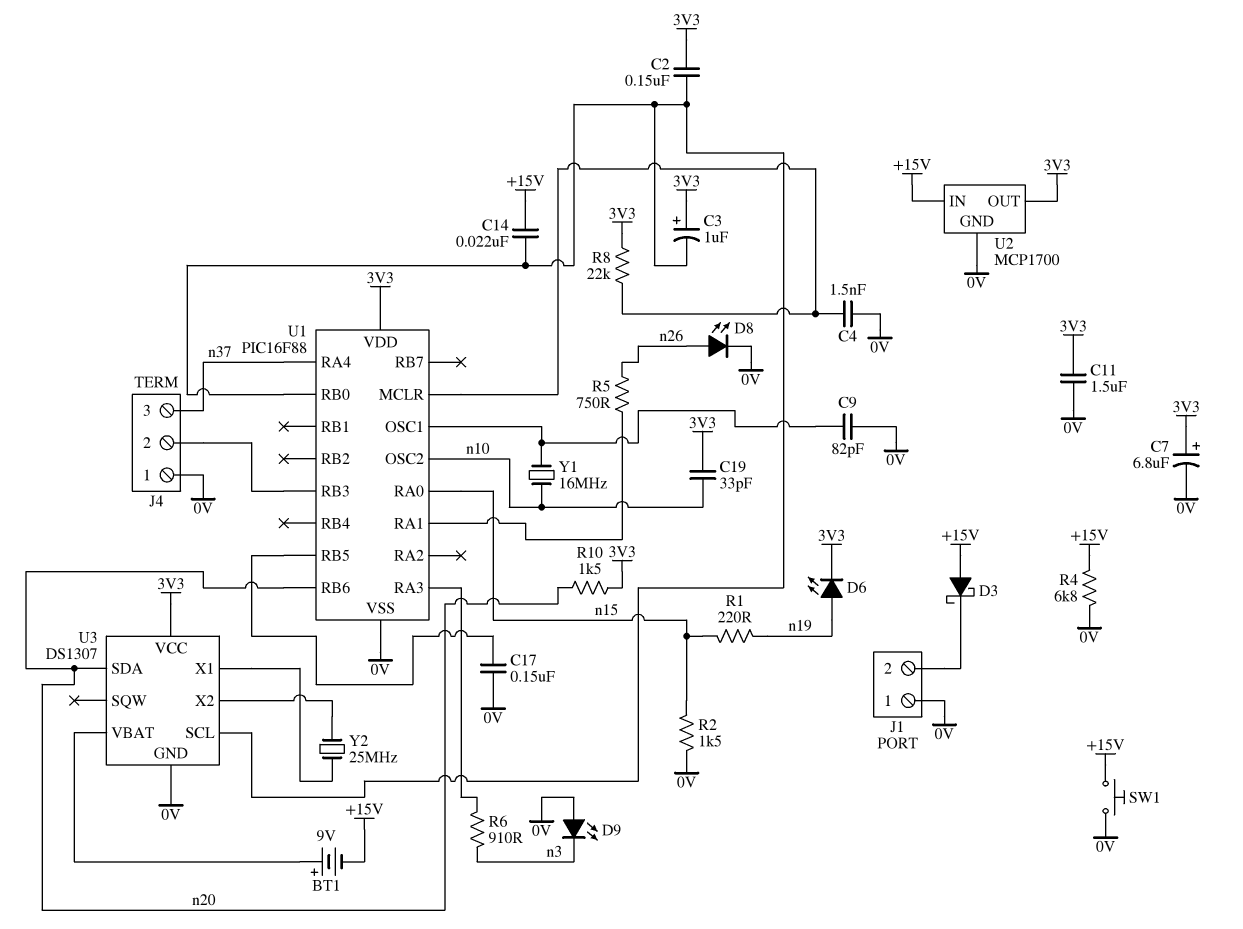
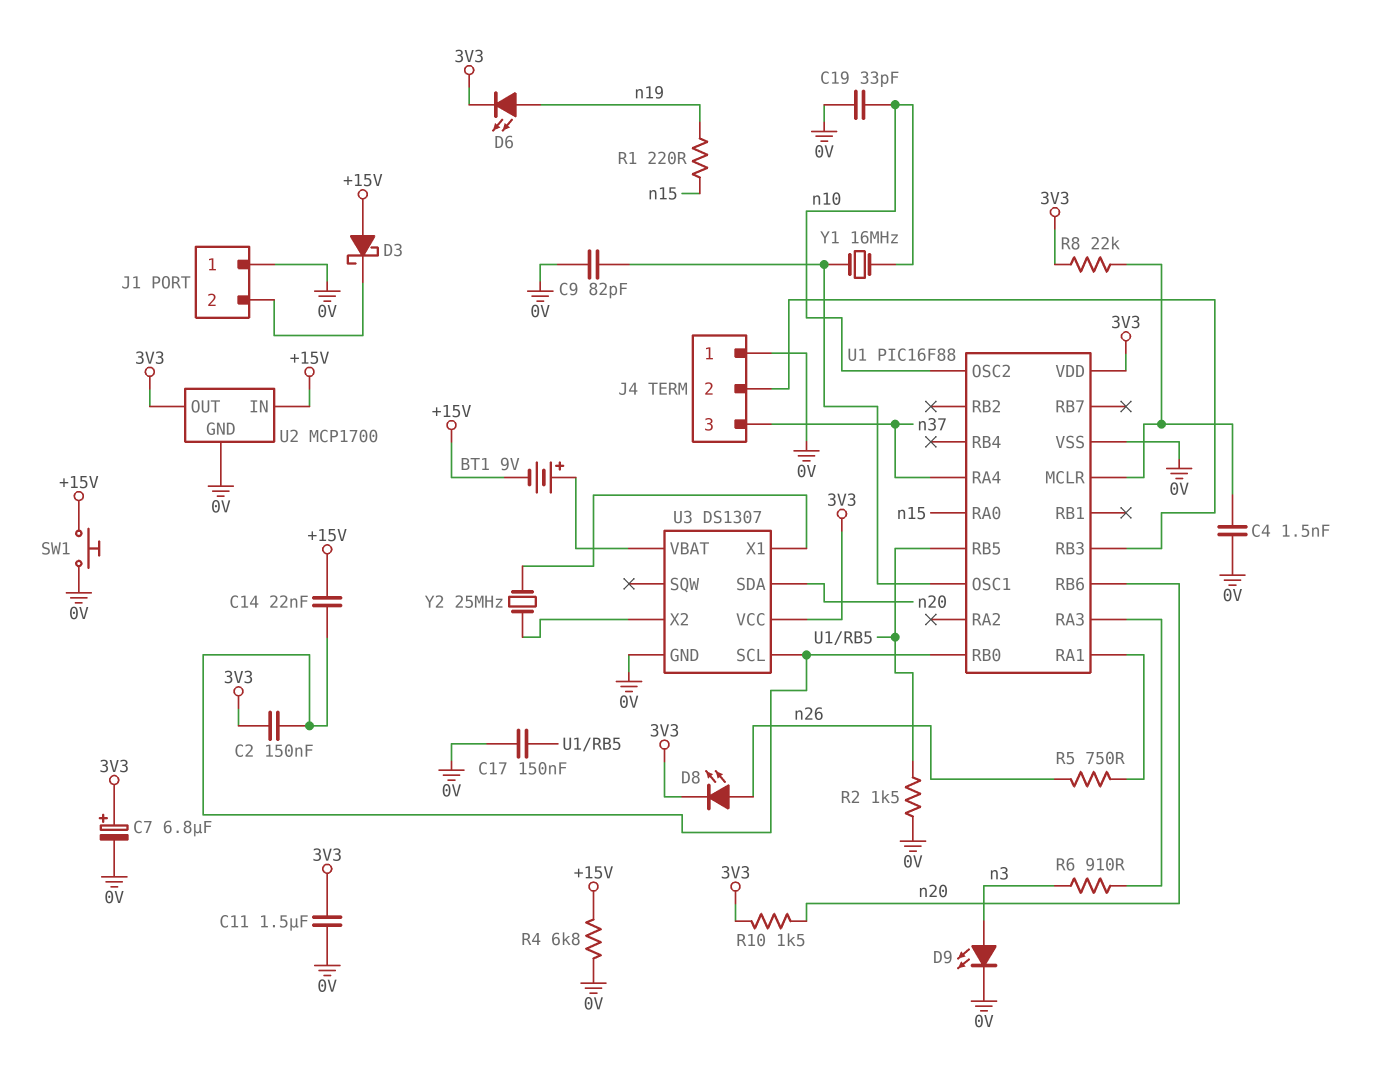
C3: 1uF (plus 3V3, minus U1/RB0) -> none
C19: 33pF (3V3, n10) -> 33pF (0V, n10)
D8: LED (A n26, K 0V) -> LED (A n26, K 3V3)
D9: LED (A 0V, K n3) -> LED (A n3, K 0V)
R2: 1.5k (0V, n15) -> 1.5k (0V, U1/RB5)

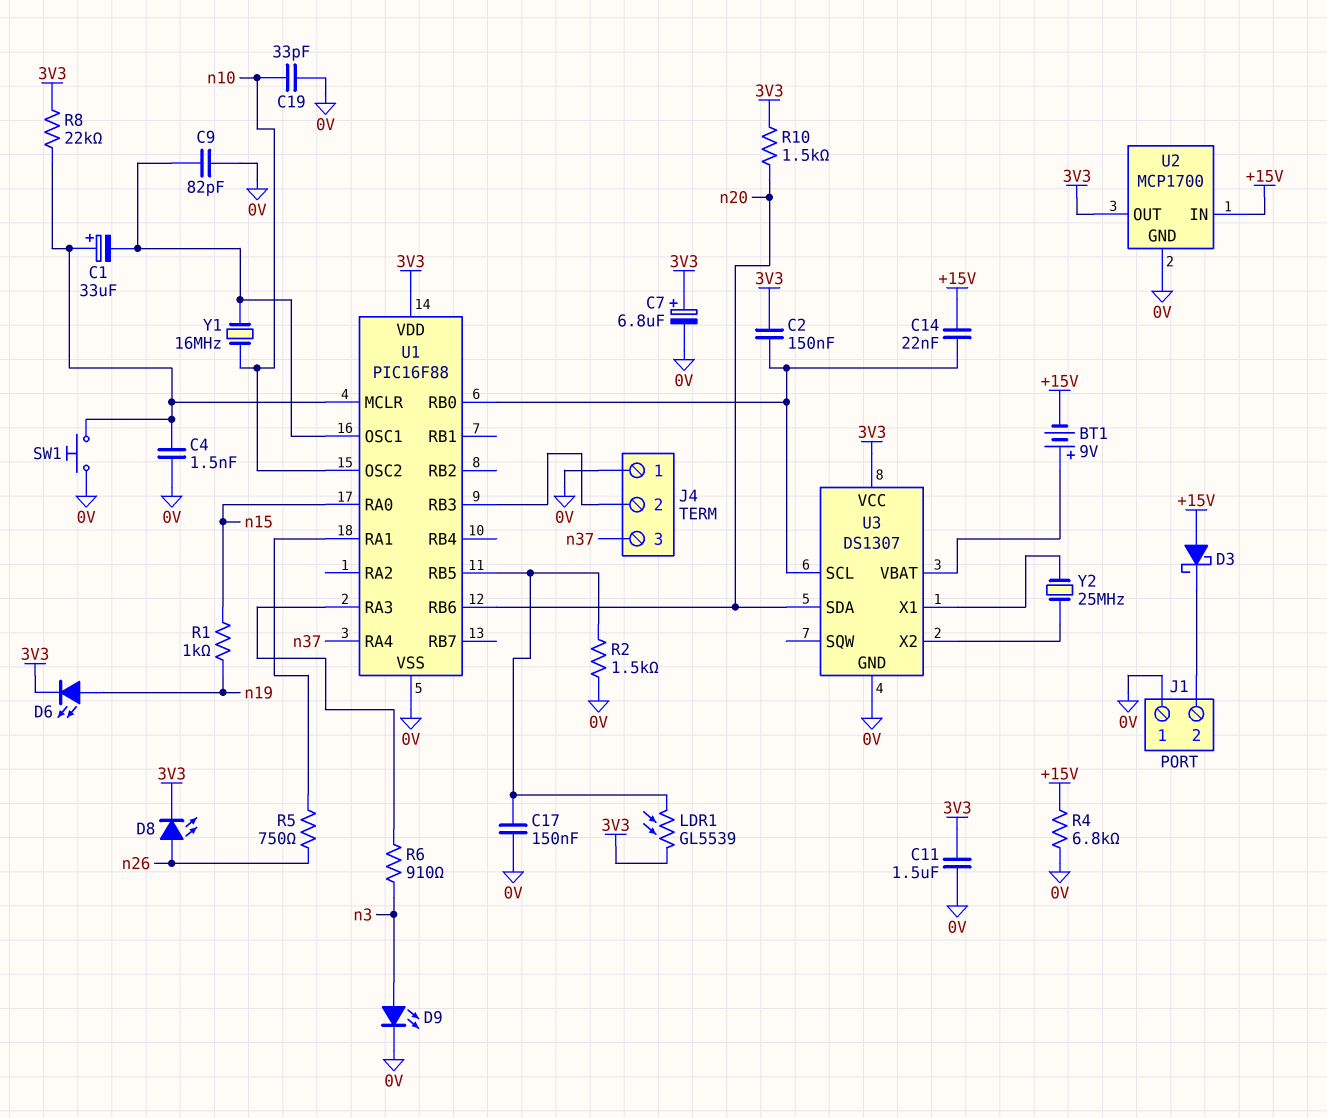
C1: none -> 33uF (plus U1/MCLR, minus U1/OSC1)
LDR1: none -> GL5539 (3V3, U1/RB5)
R1: 220 (n15, n19) -> 1k (n15, n19)
SW1: button (+15V, 0V) -> button (0V, U1/MCLR)

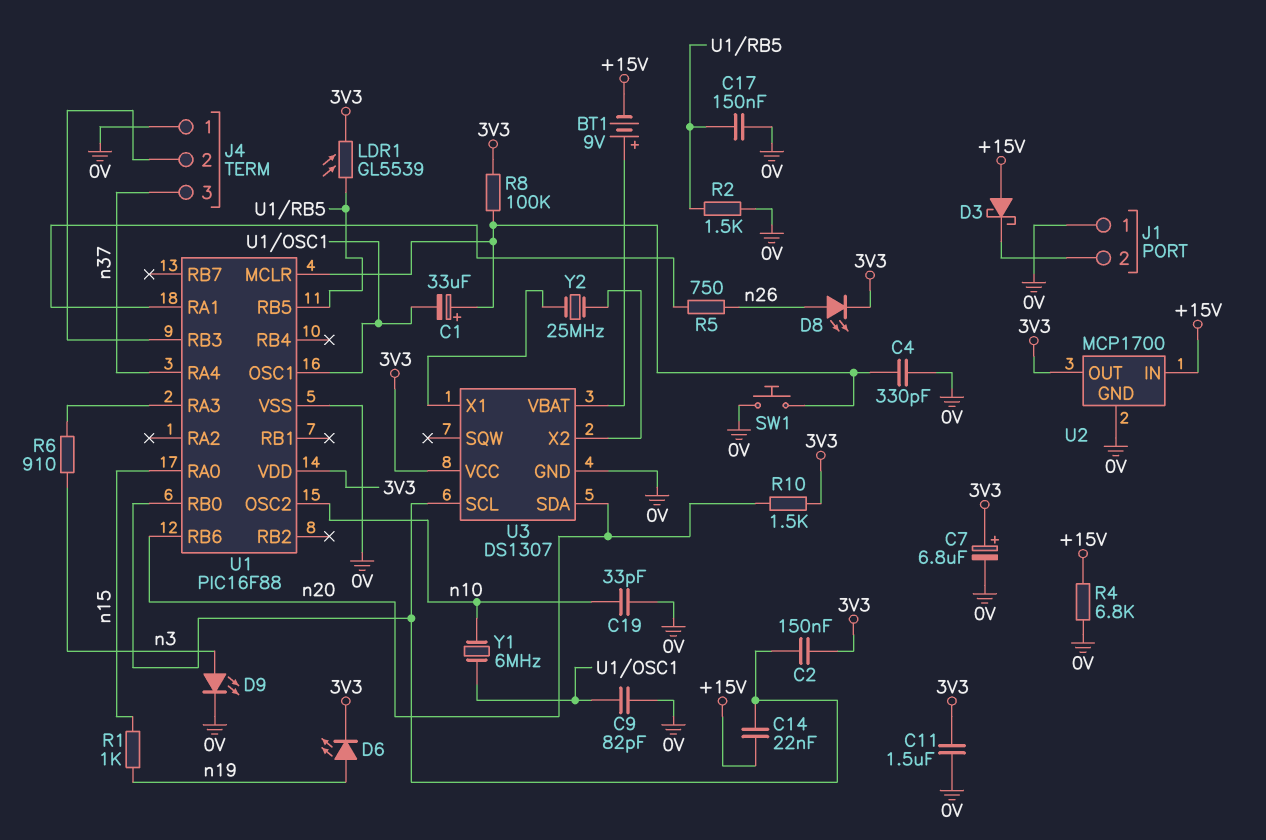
C4: 1.5nF (0V, U1/MCLR) -> 330pF (0V, U1/MCLR)
R8: 22k (3V3, U1/MCLR) -> 100k (3V3, U1/MCLR)
Y1: 16MHz (U1/OSC1, n10) -> 6MHz (U1/OSC1, n10)

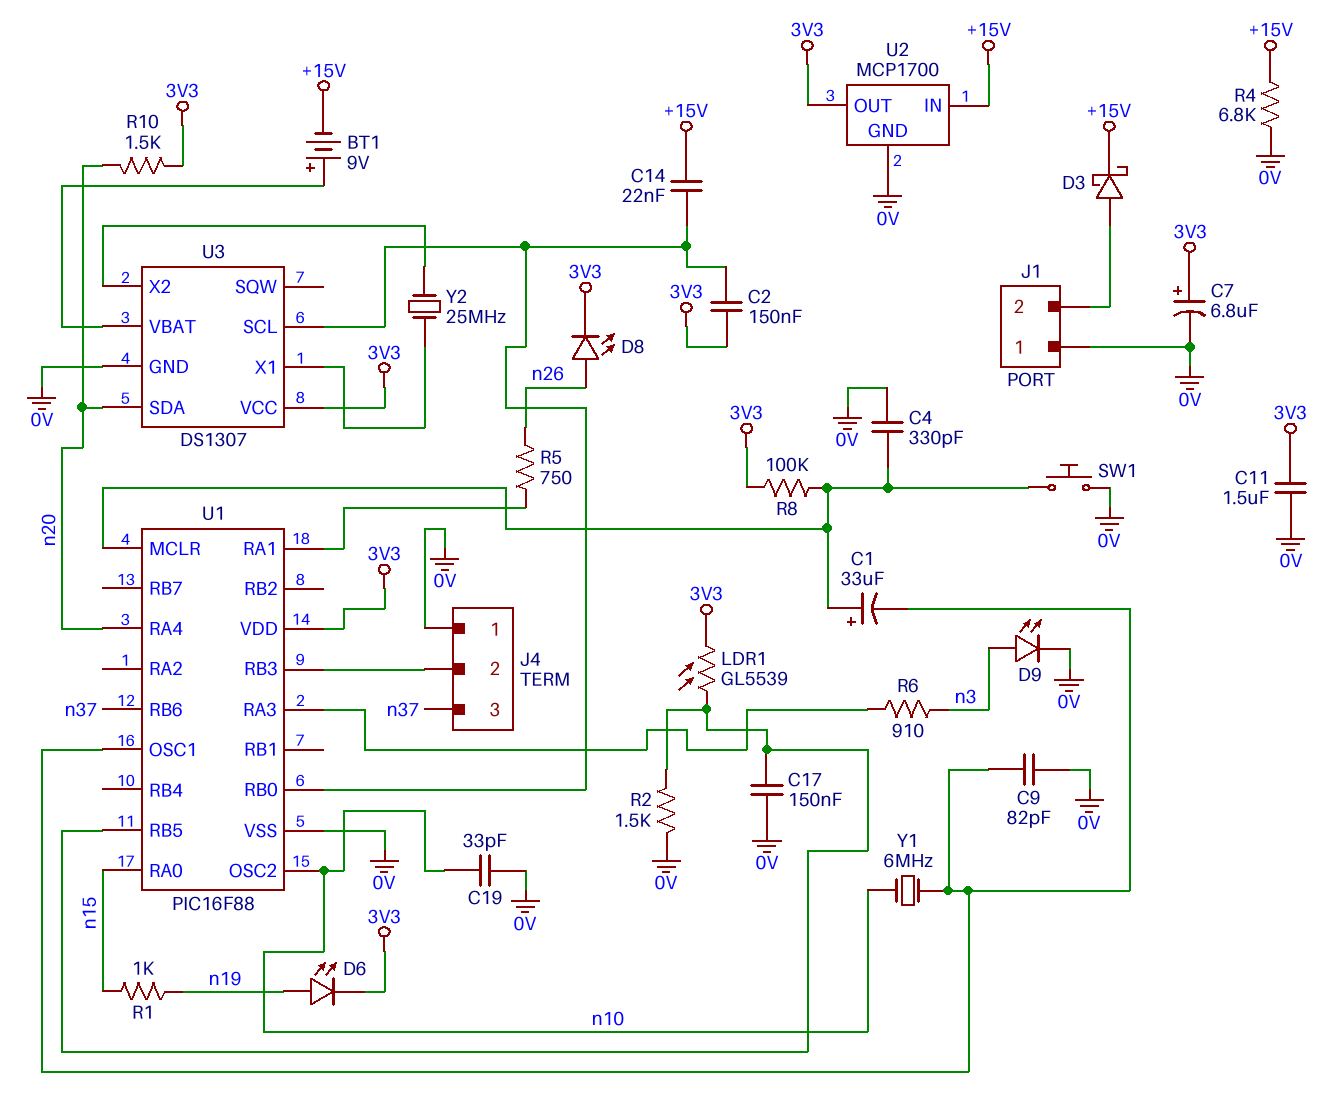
D3: schottky (A +15V, K J1/2) -> schottky (A J1/2, K +15V)
U1 pin RA4: n37 -> n20
U1 pin RB6: n20 -> n37

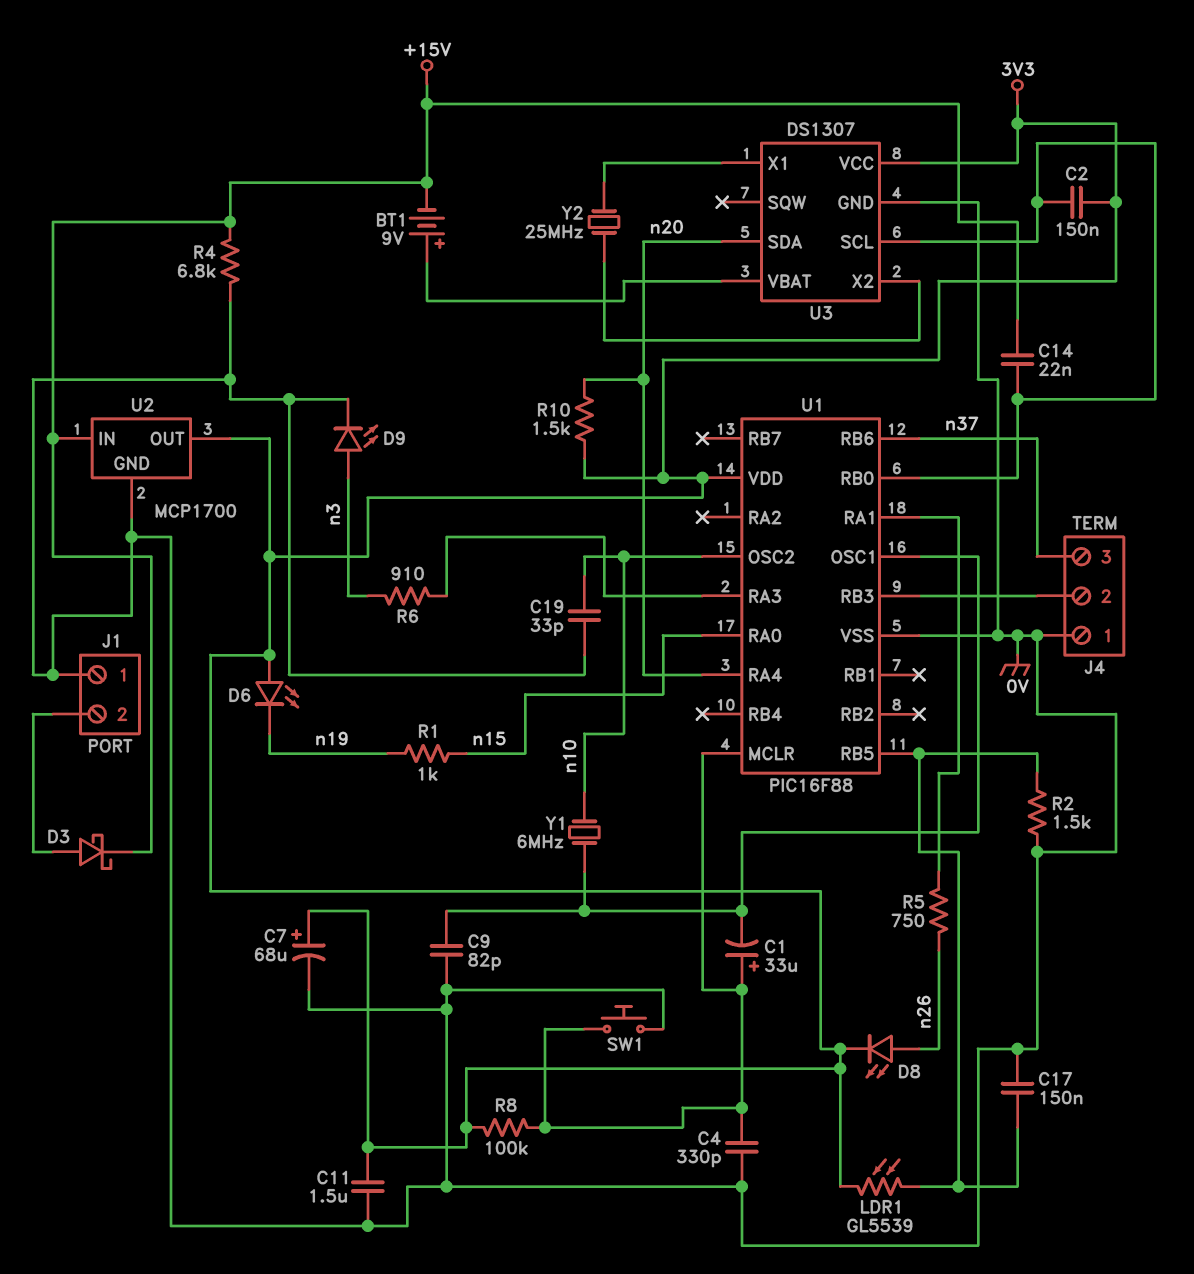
C7: 6.8uF (plus 3V3, minus 0V) -> 68uF (plus 3V3, minus 0V)
D6: LED (A n19, K 3V3) -> LED (A 3V3, K n19)

